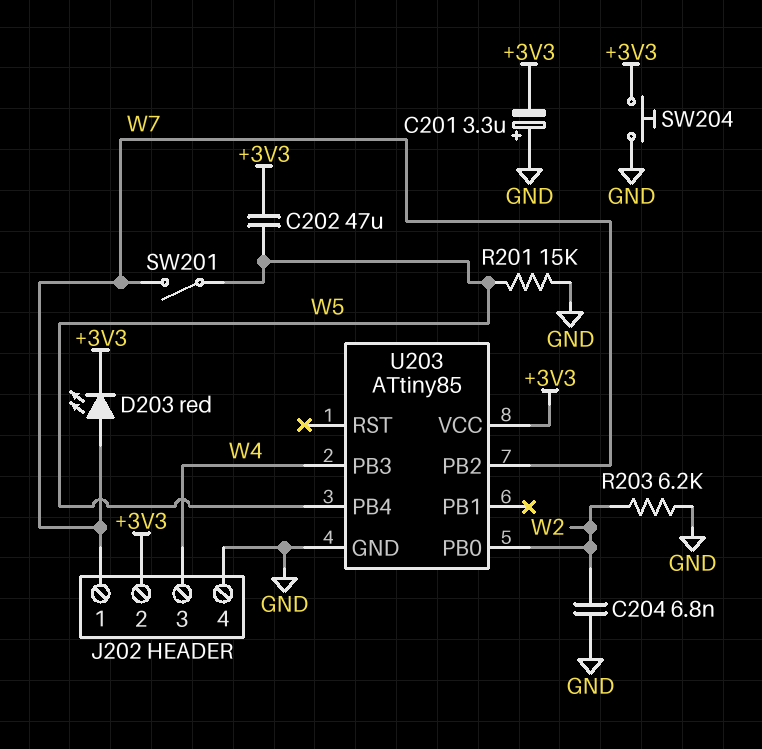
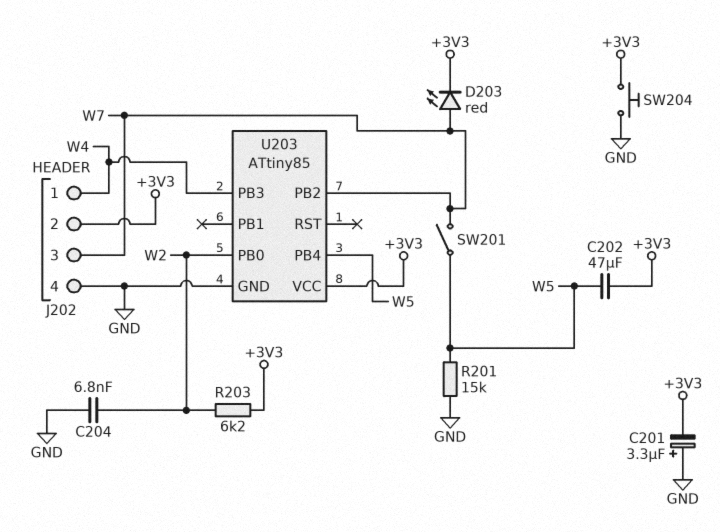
J202 pin 1: W7 -> W4
J202 pin 3: W4 -> W7
R203: 6.2k (GND, W2) -> 6.2k (+3V3, W2)

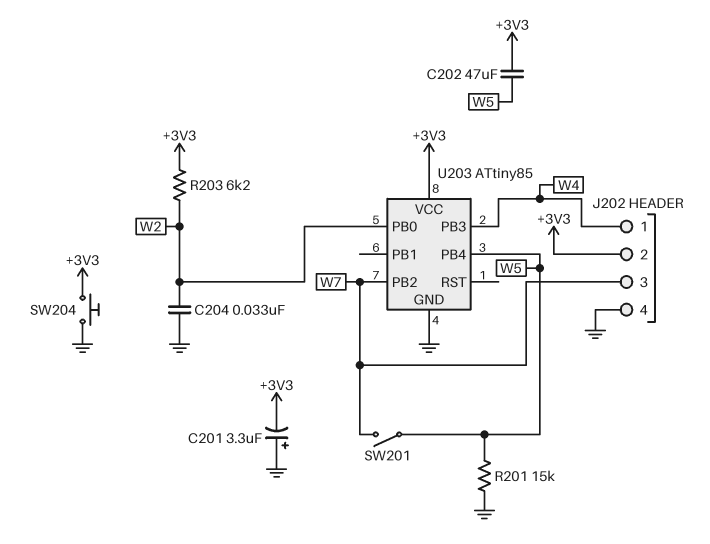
C204: 6.8nF (GND, W2) -> 33nF (GND, W2)
D203: LED red (A W7, K +3V3) -> none

